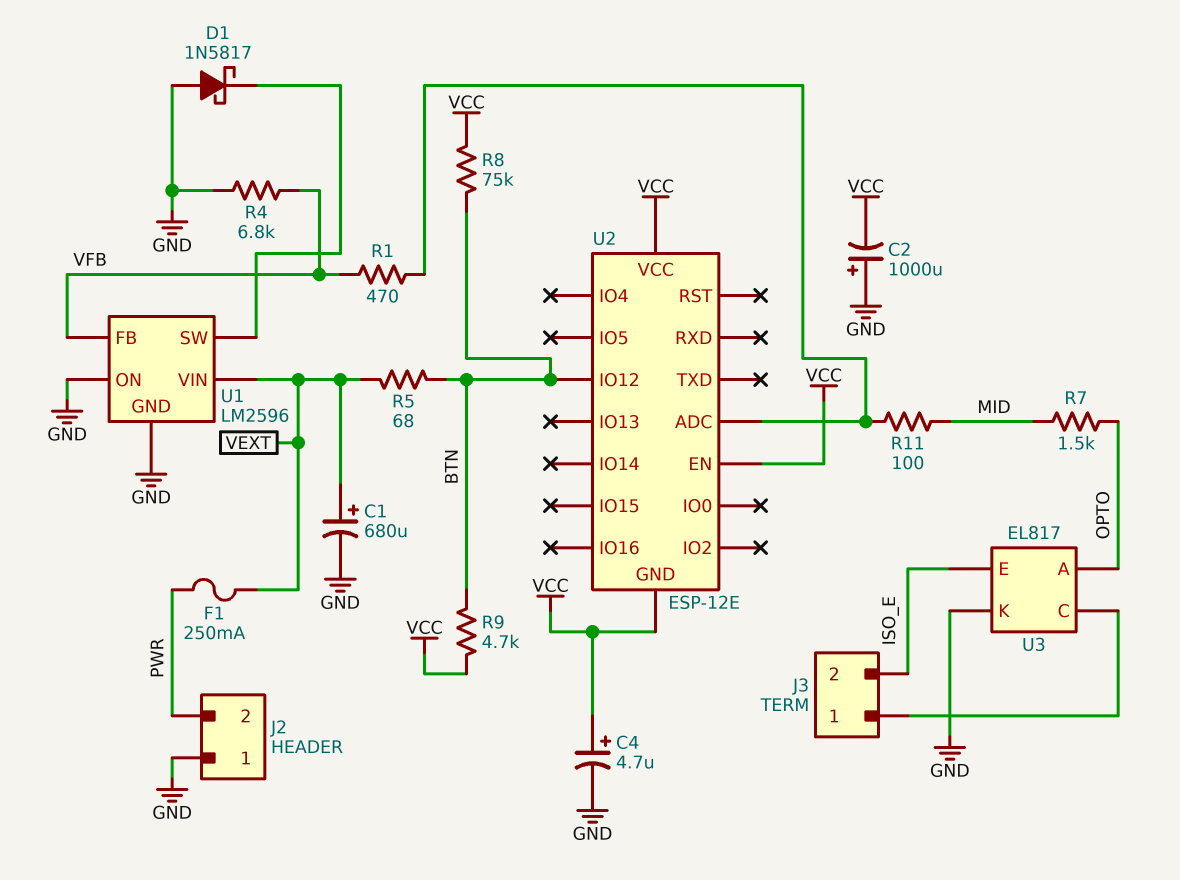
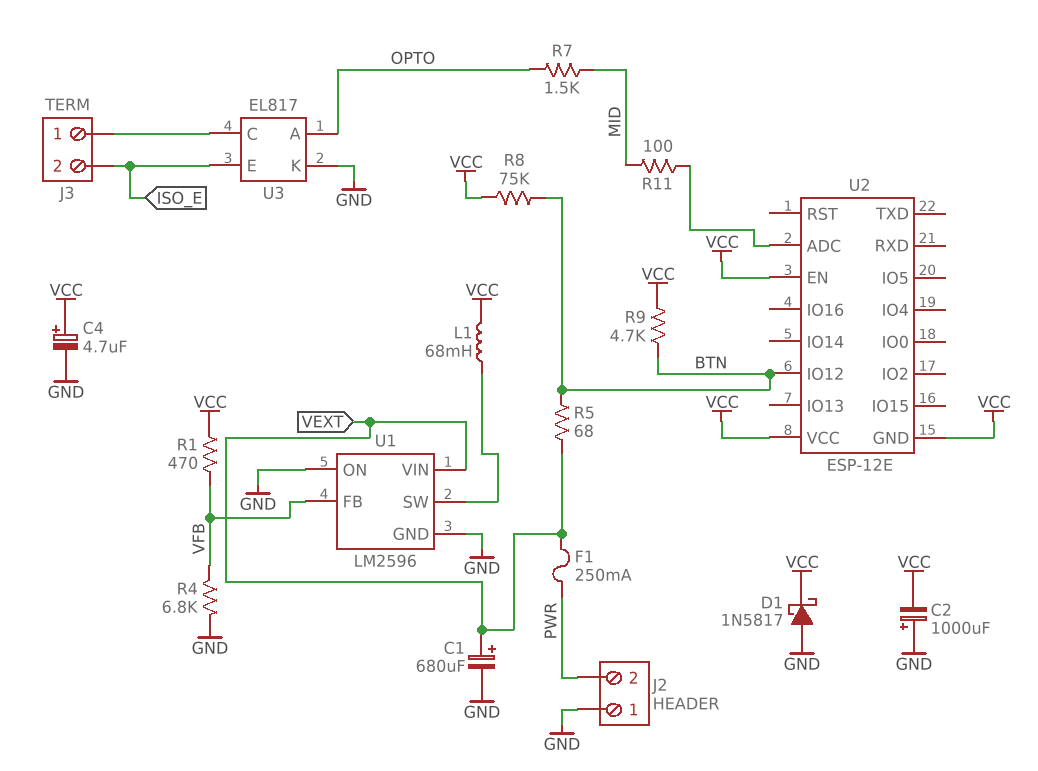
D1: schottky 1N5817 (A GND, K U1/SW) -> schottky 1N5817 (A GND, K VCC)
L1: none -> 68mH (U1/SW, VCC)
R1: 470 (U2/ADC, VFB) -> 470 (VCC, VFB)

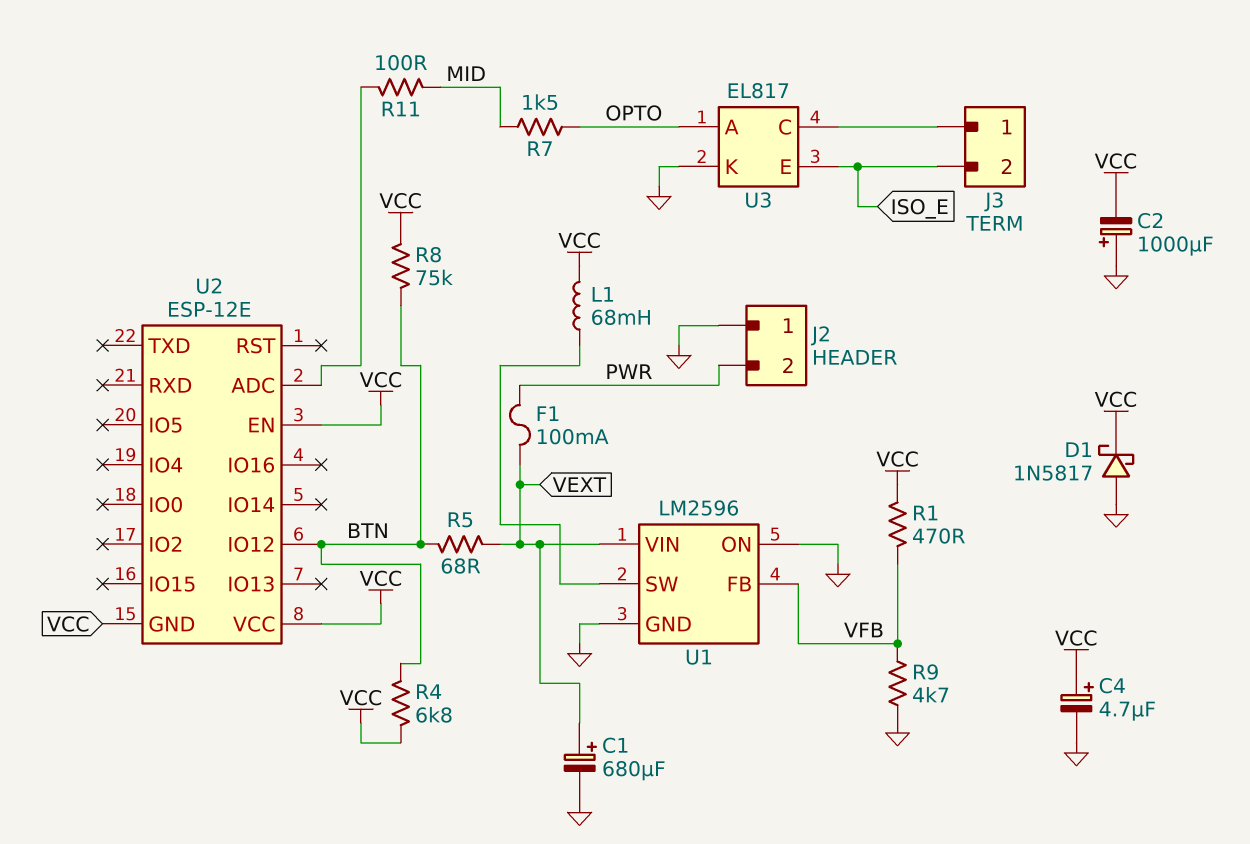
F1: 250mA (PWR, VEXT) -> 100mA (PWR, VEXT)
R4: 6.8k (GND, VFB) -> 6.8k (BTN, VCC)
R9: 4.7k (BTN, VCC) -> 4.7k (GND, VFB)

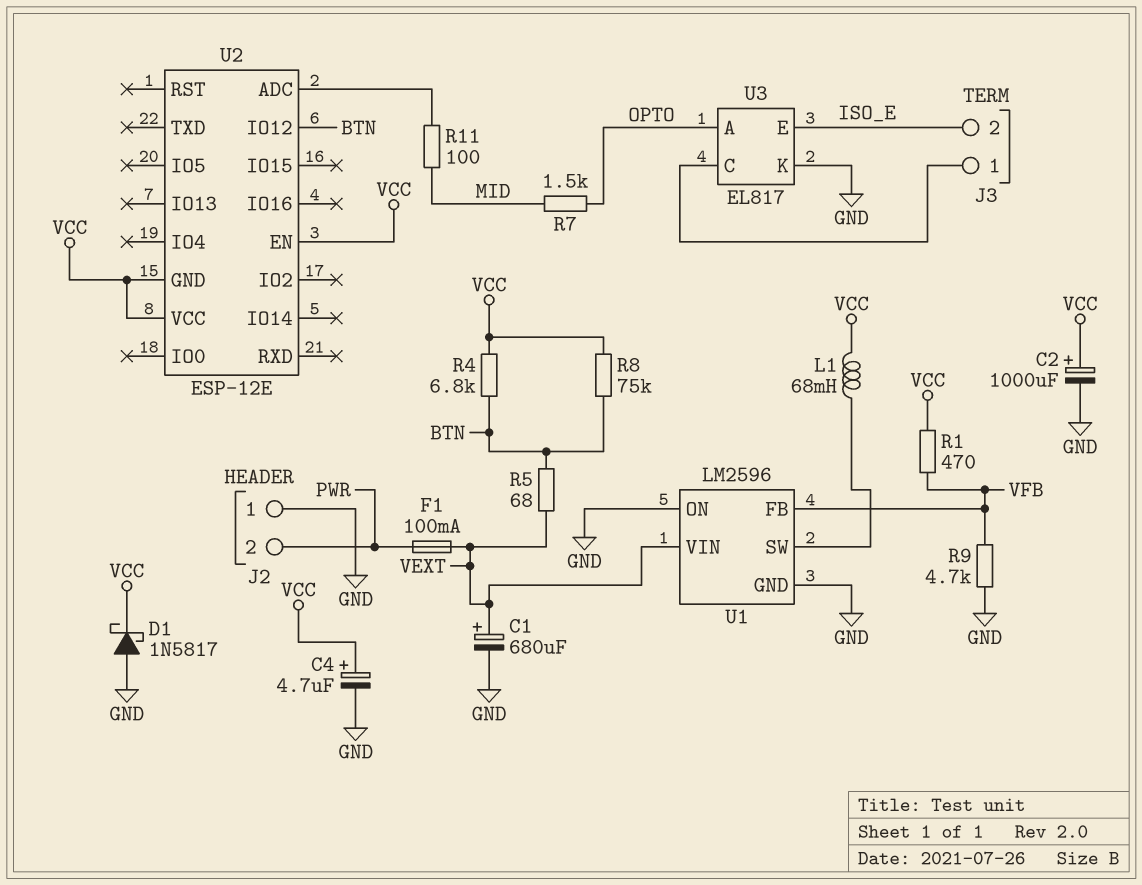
C2: 1000uF (plus GND, minus VCC) -> 1000uF (plus VCC, minus GND)

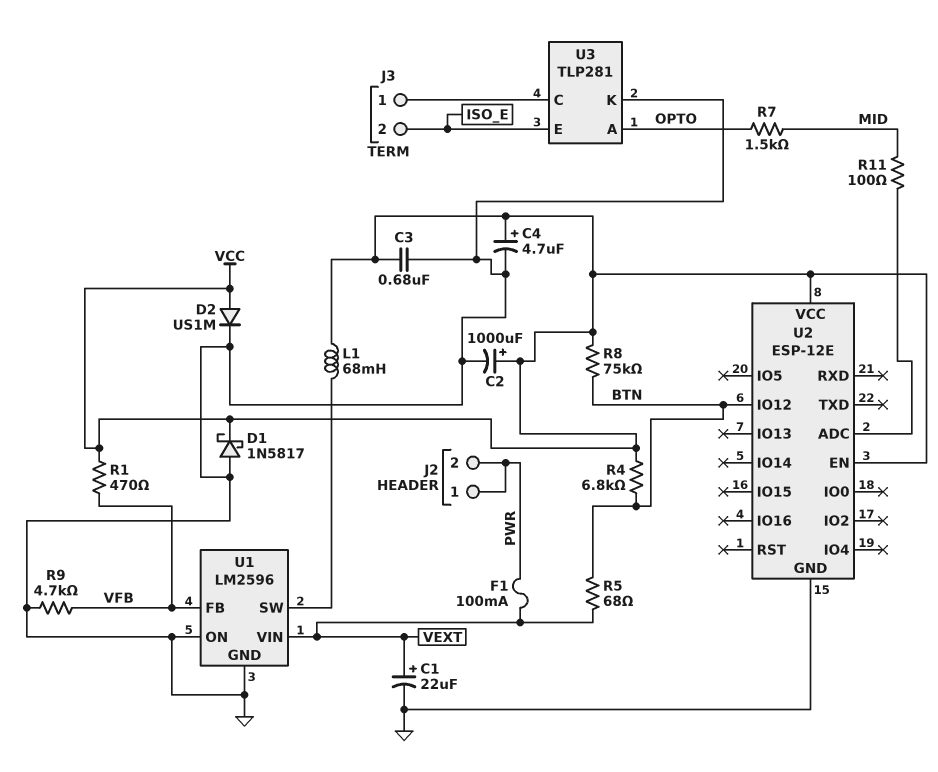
C1: 680uF (plus VEXT, minus GND) -> 22uF (plus VEXT, minus GND)
C3: none -> 680nF (GND, VCC)
D2: none -> diode US1M (A VCC, K GND)
J2 pin 1: GND -> PWR
U2 pin GND: VCC -> GND
U3: EL817 -> TLP281

